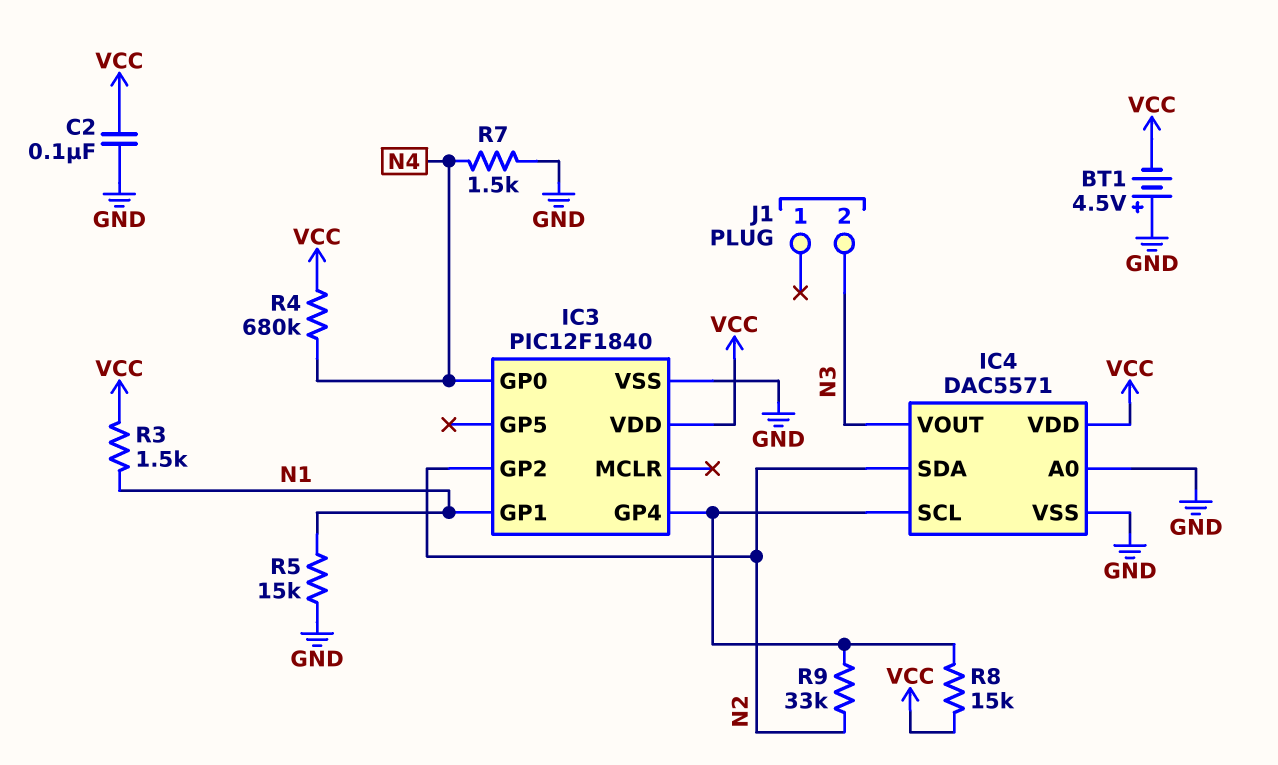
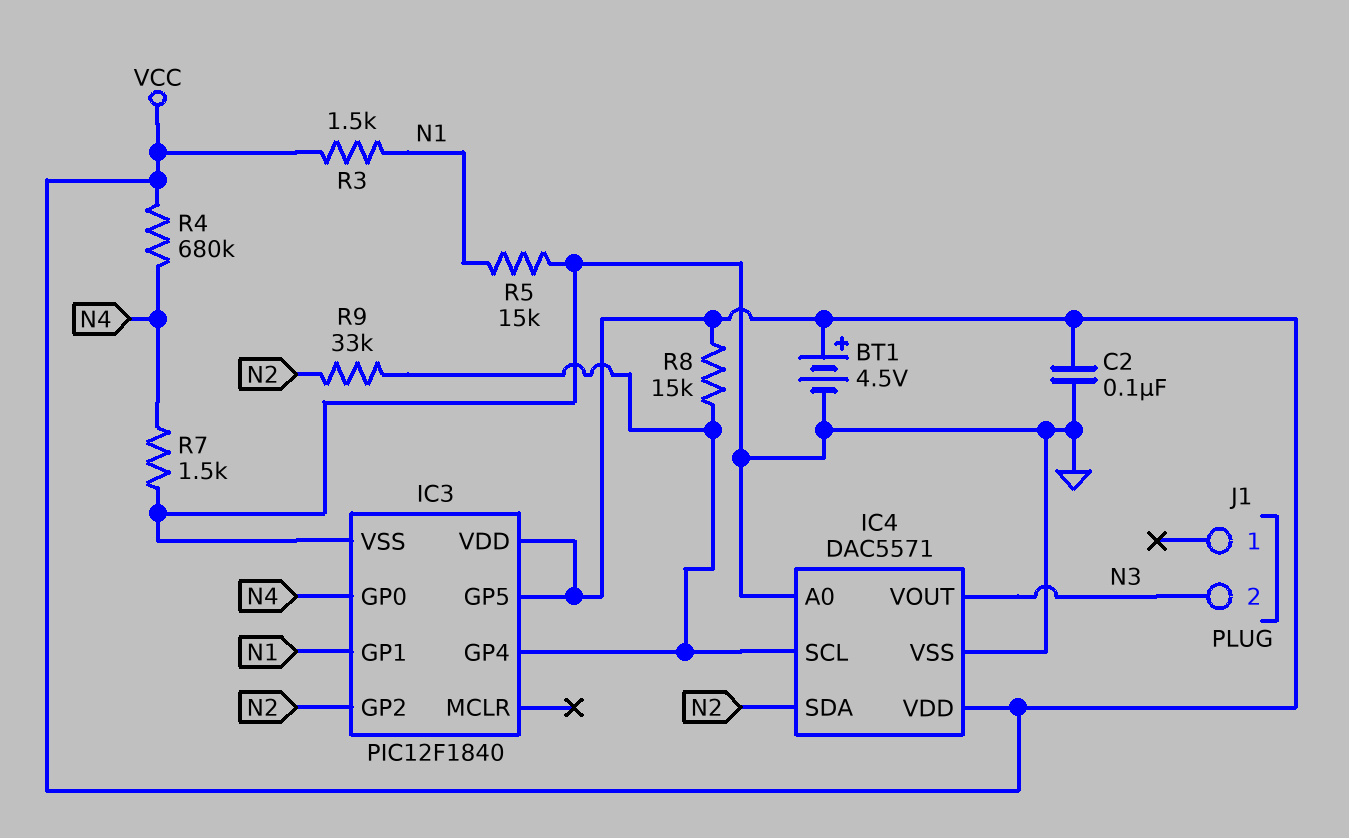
BT1: 4.5V (plus GND, minus VCC) -> 4.5V (plus VCC, minus GND)
IC3 pin GP5: none -> VCC

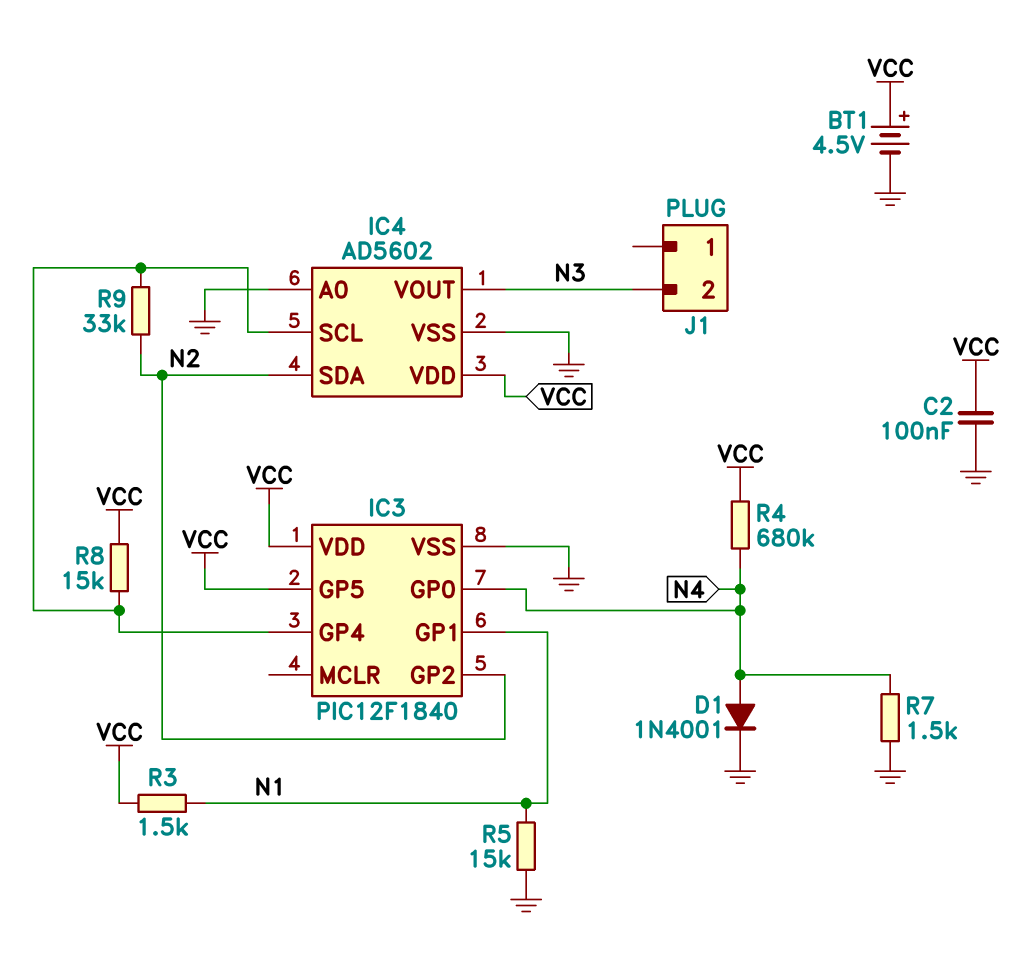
D1: none -> diode 1N4001 (A N4, K GND)
IC4: DAC5571 -> AD5602

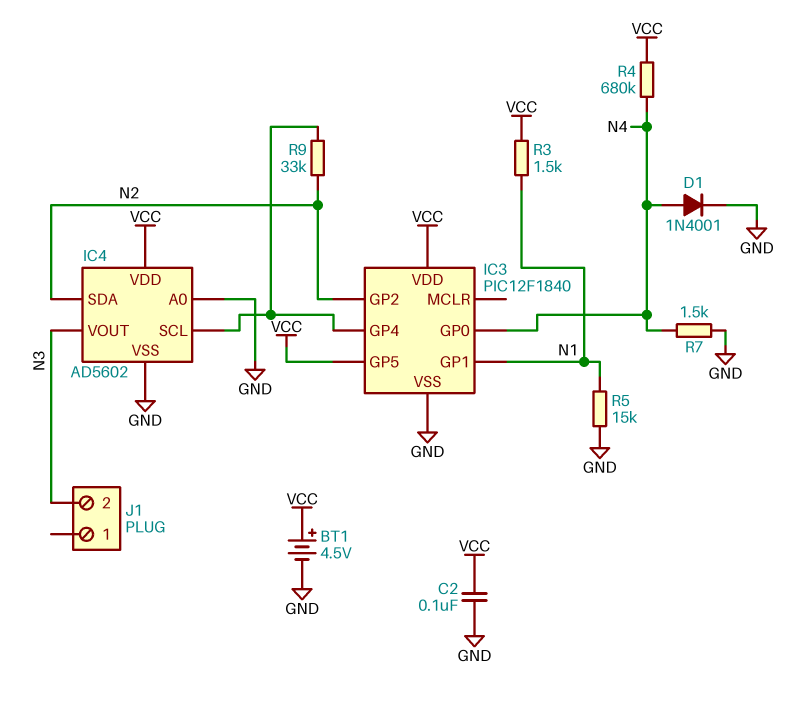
R8: 15k (IC3/GP4, VCC) -> none

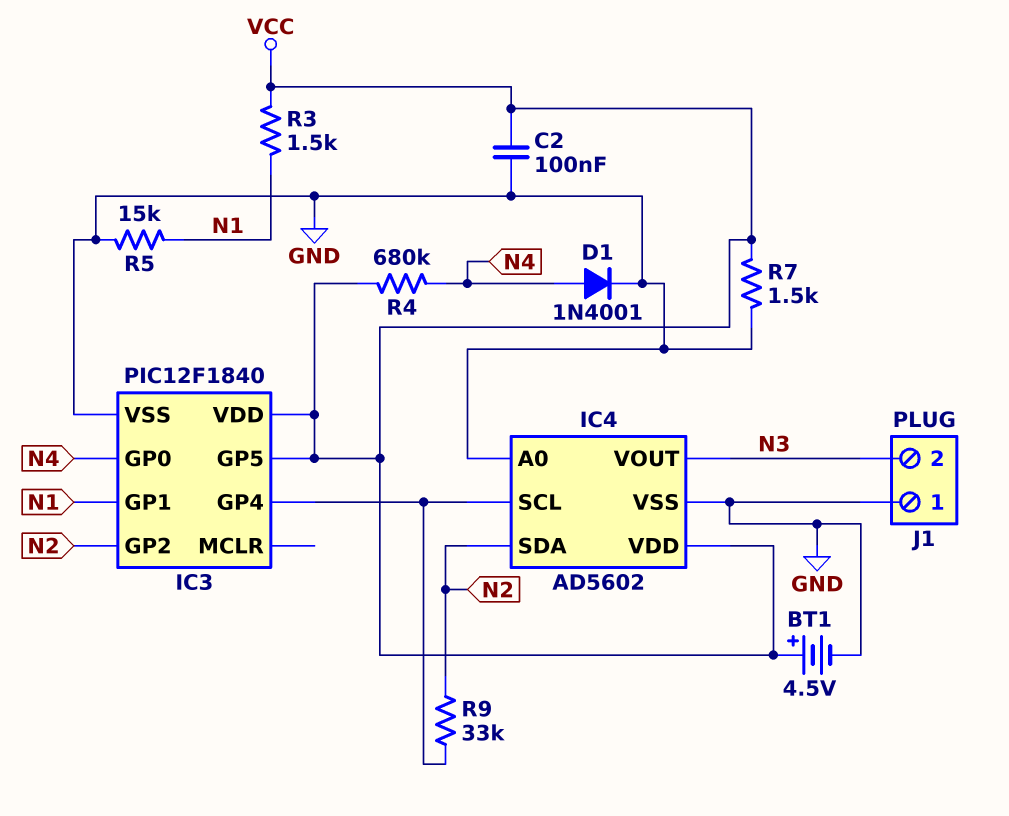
J1 pin 1: none -> GND
R7: 1.5k (GND, N4) -> 1.5k (GND, VCC)

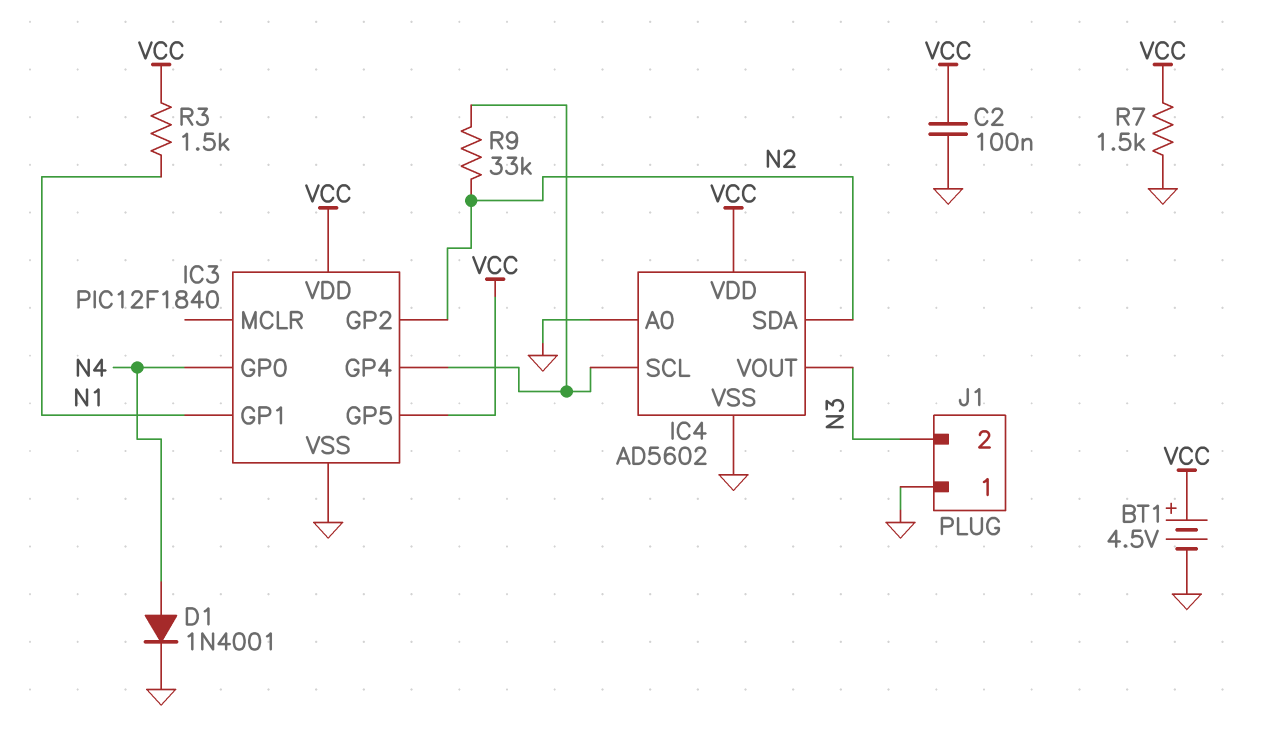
R4: 680k (N4, VCC) -> none
R5: 15k (GND, N1) -> none

